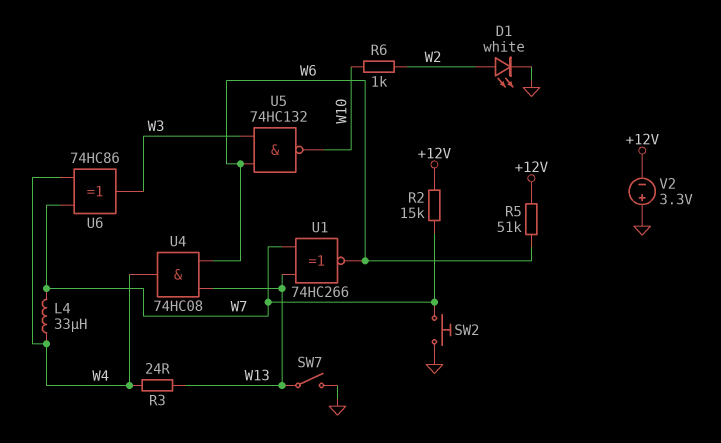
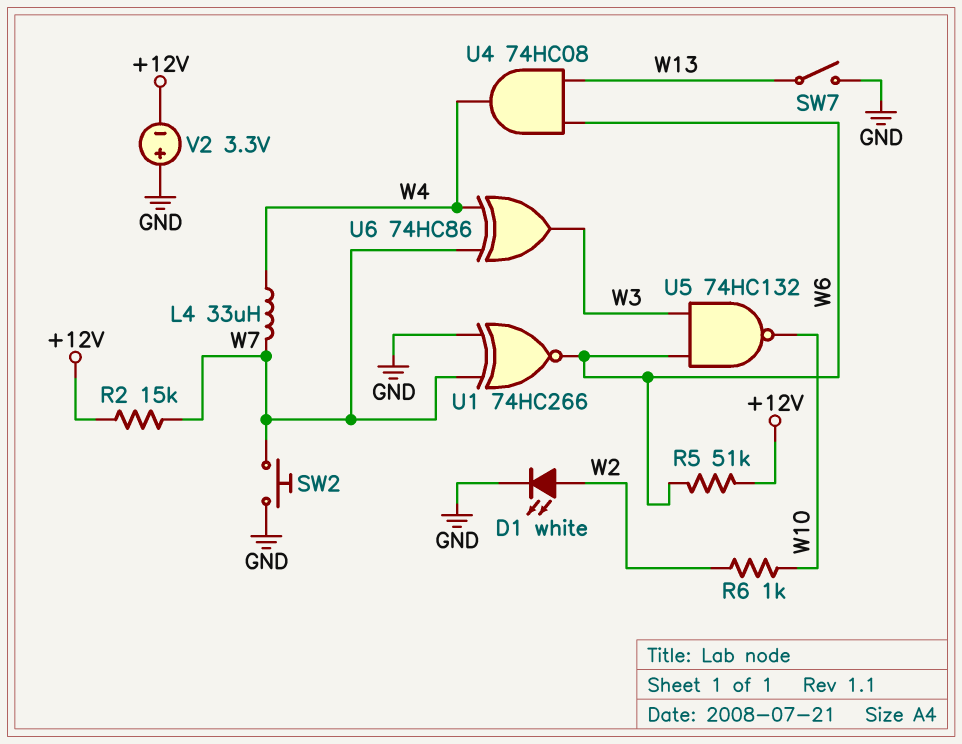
R3: 24 (W4, W13) -> none
U1: XNOR 74HC266 (in W7, in W13, out W6) -> XNOR 74HC266 (in GND, in W7, out W6)

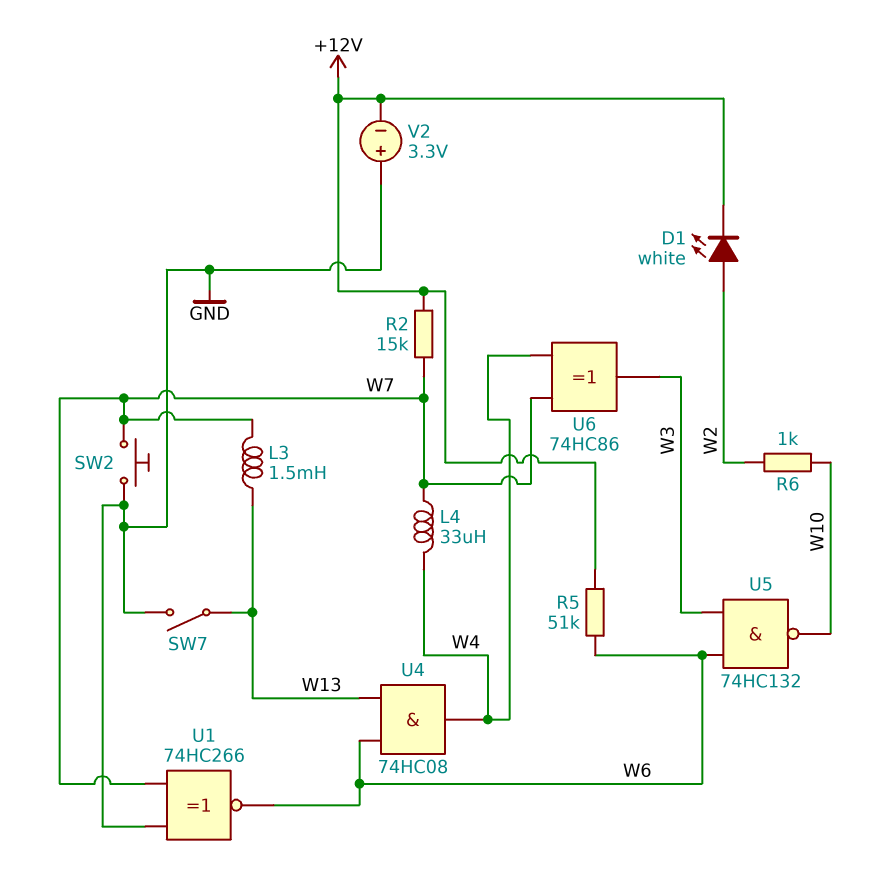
D1: LED white (A W2, K GND) -> LED white (A W2, K +12V)
L3: none -> 1.5mH (W7, W13)

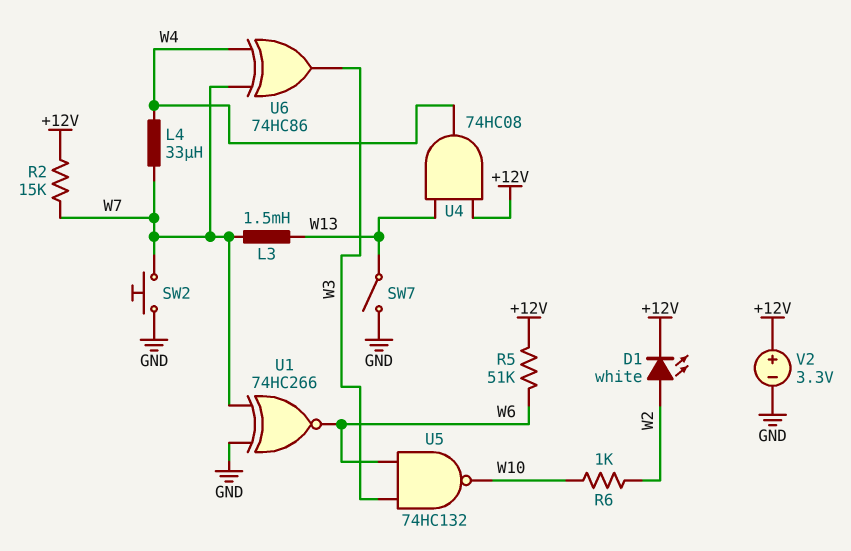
U4: AND 74HC08 (in W6, in W13, out W4) -> AND 74HC08 (in +12V, in W13, out W4)
V2: 3.3V (plus GND, minus +12V) -> 3.3V (plus +12V, minus GND)

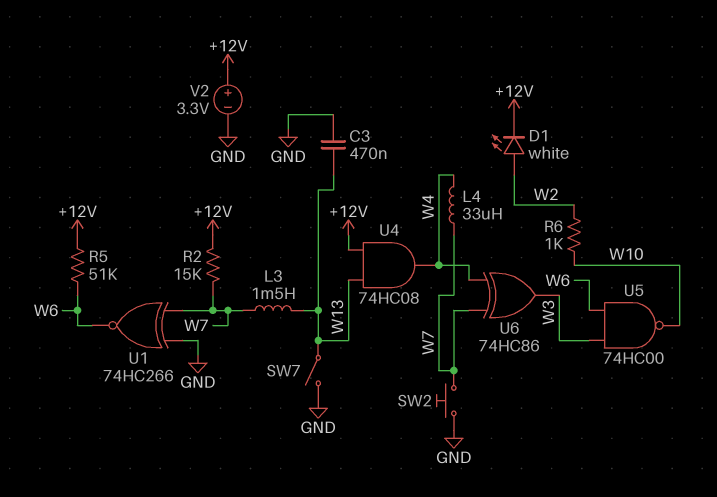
C3: none -> 470nF (GND, W13)
U5: NAND 74HC132 (in W3, in W6, out W10) -> NAND 74HC00 (in W3, in W6, out W10)

